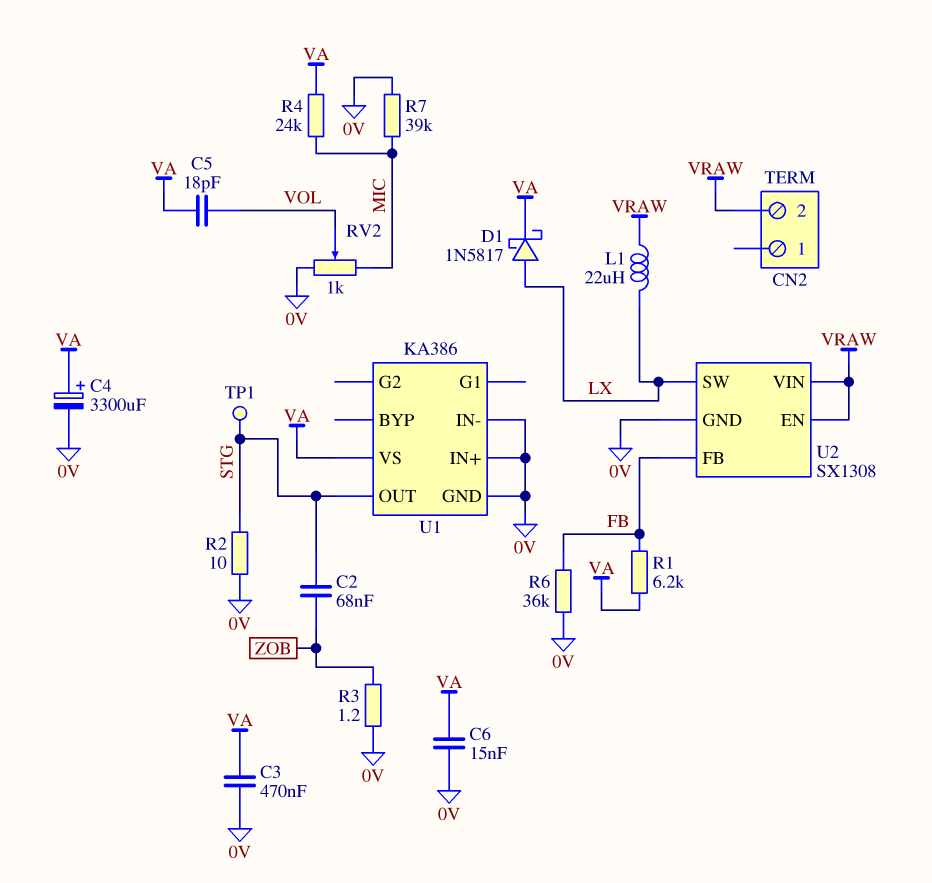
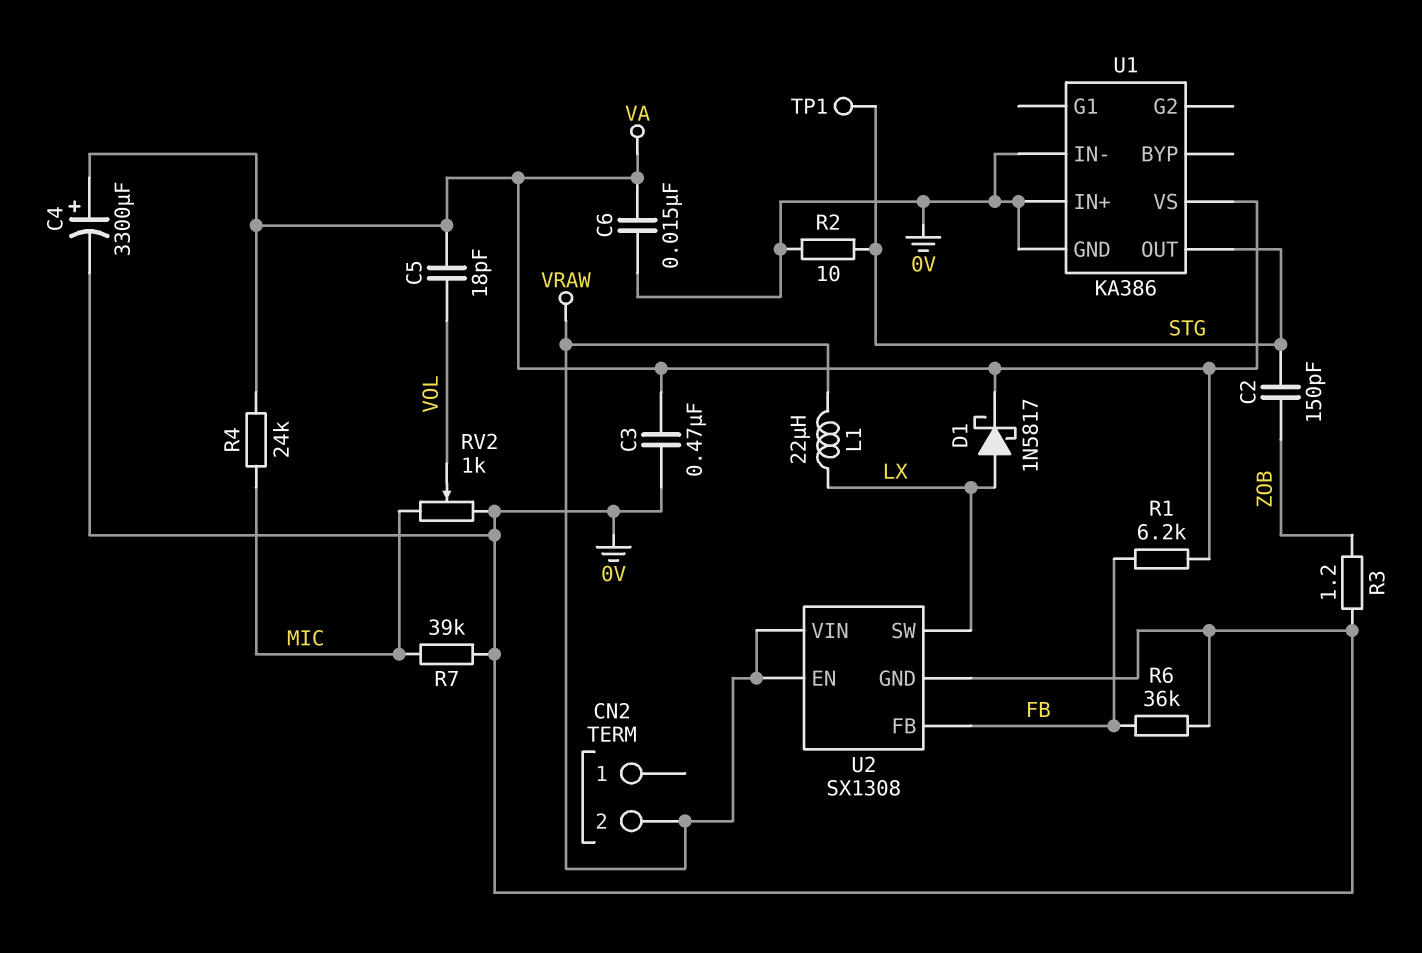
C2: 68nF (STG, ZOB) -> 150pF (STG, ZOB)

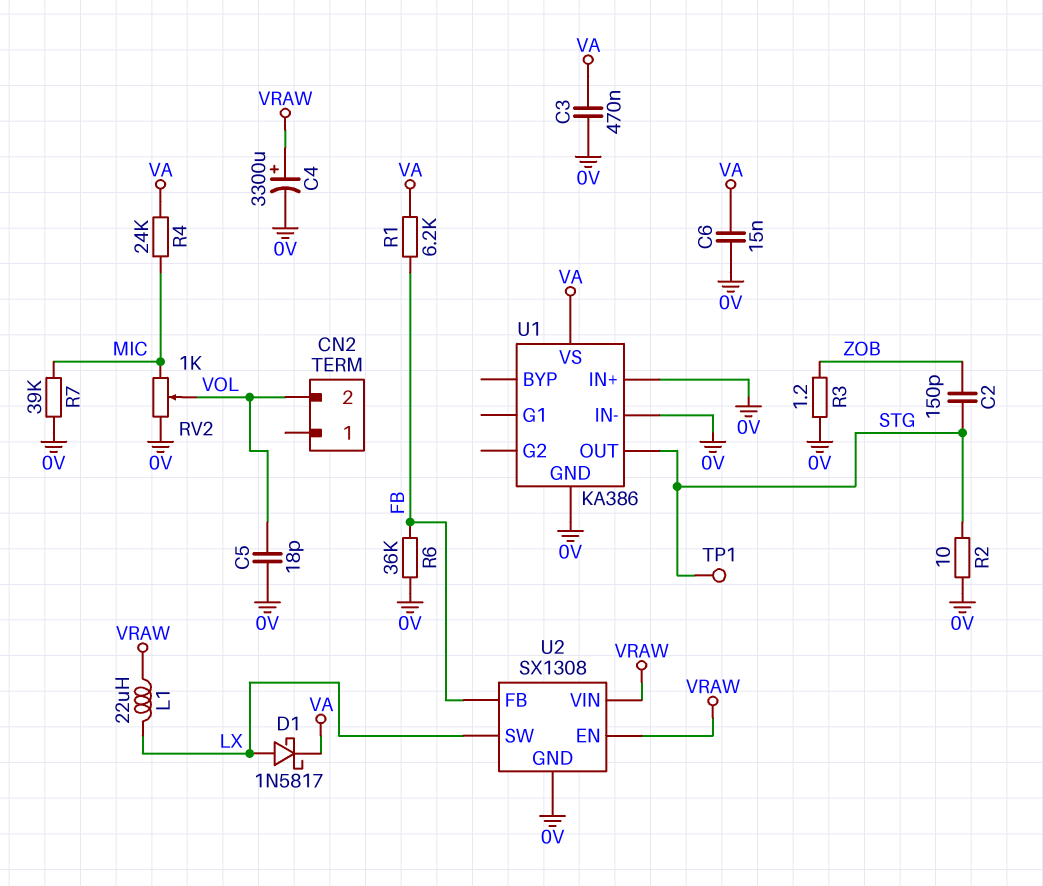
C4: 3300uF (plus VA, minus 0V) -> 3300uF (plus VRAW, minus 0V)
C5: 18pF (VA, VOL) -> 18pF (0V, VOL)
CN2 pin 2: VRAW -> VOL

